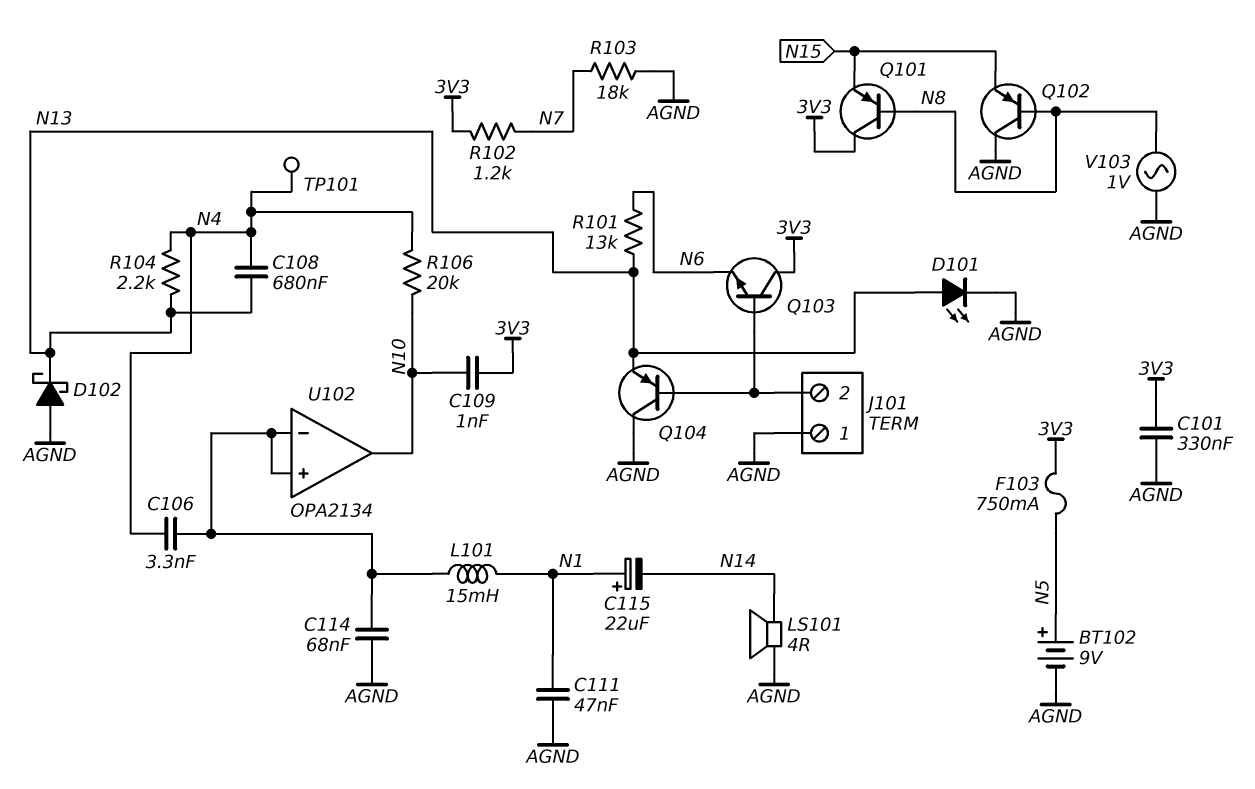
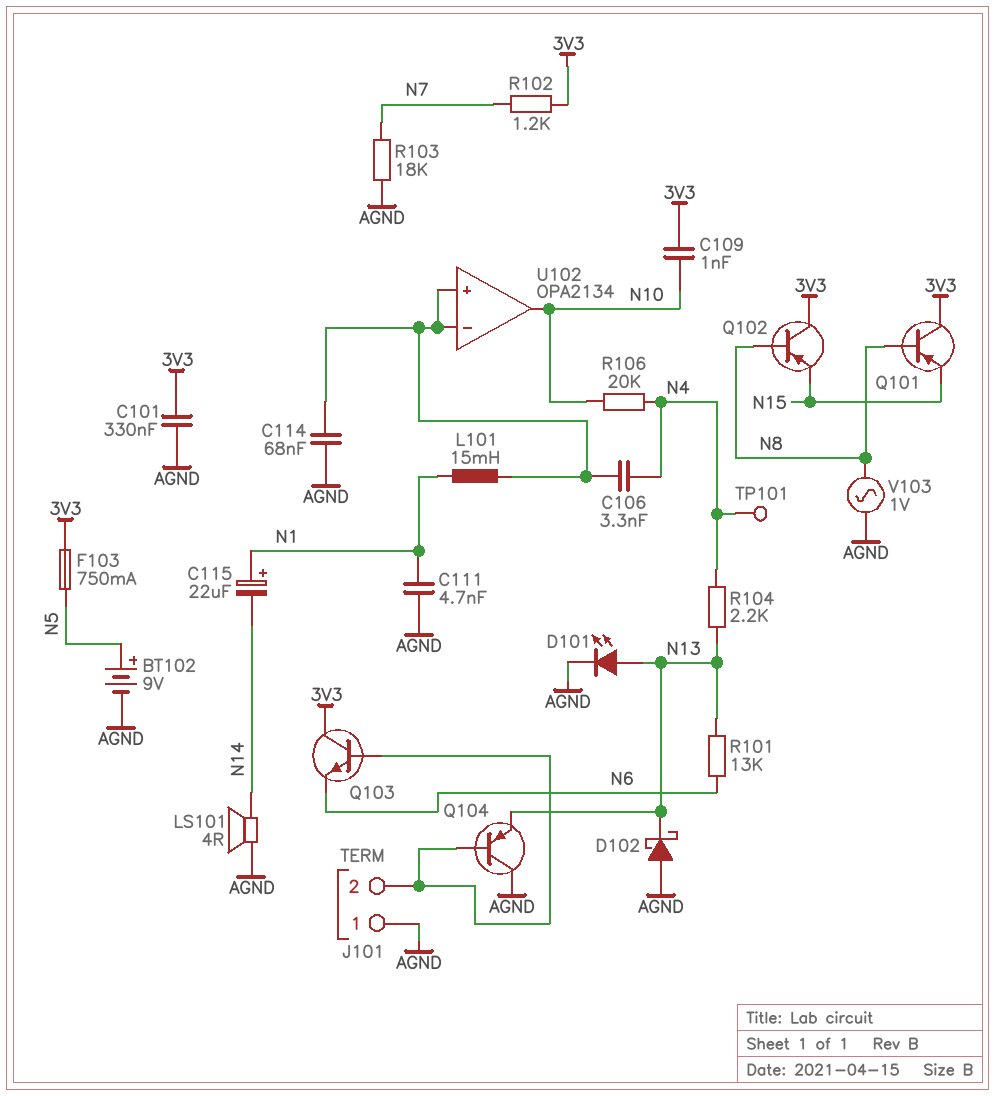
C108: 680nF (N4, N13) -> none
C111: 47nF (AGND, N1) -> 4.7nF (AGND, N1)
Q102: PNP (B N8, C AGND, E N15) -> PNP (B N8, C 3V3, E N15)

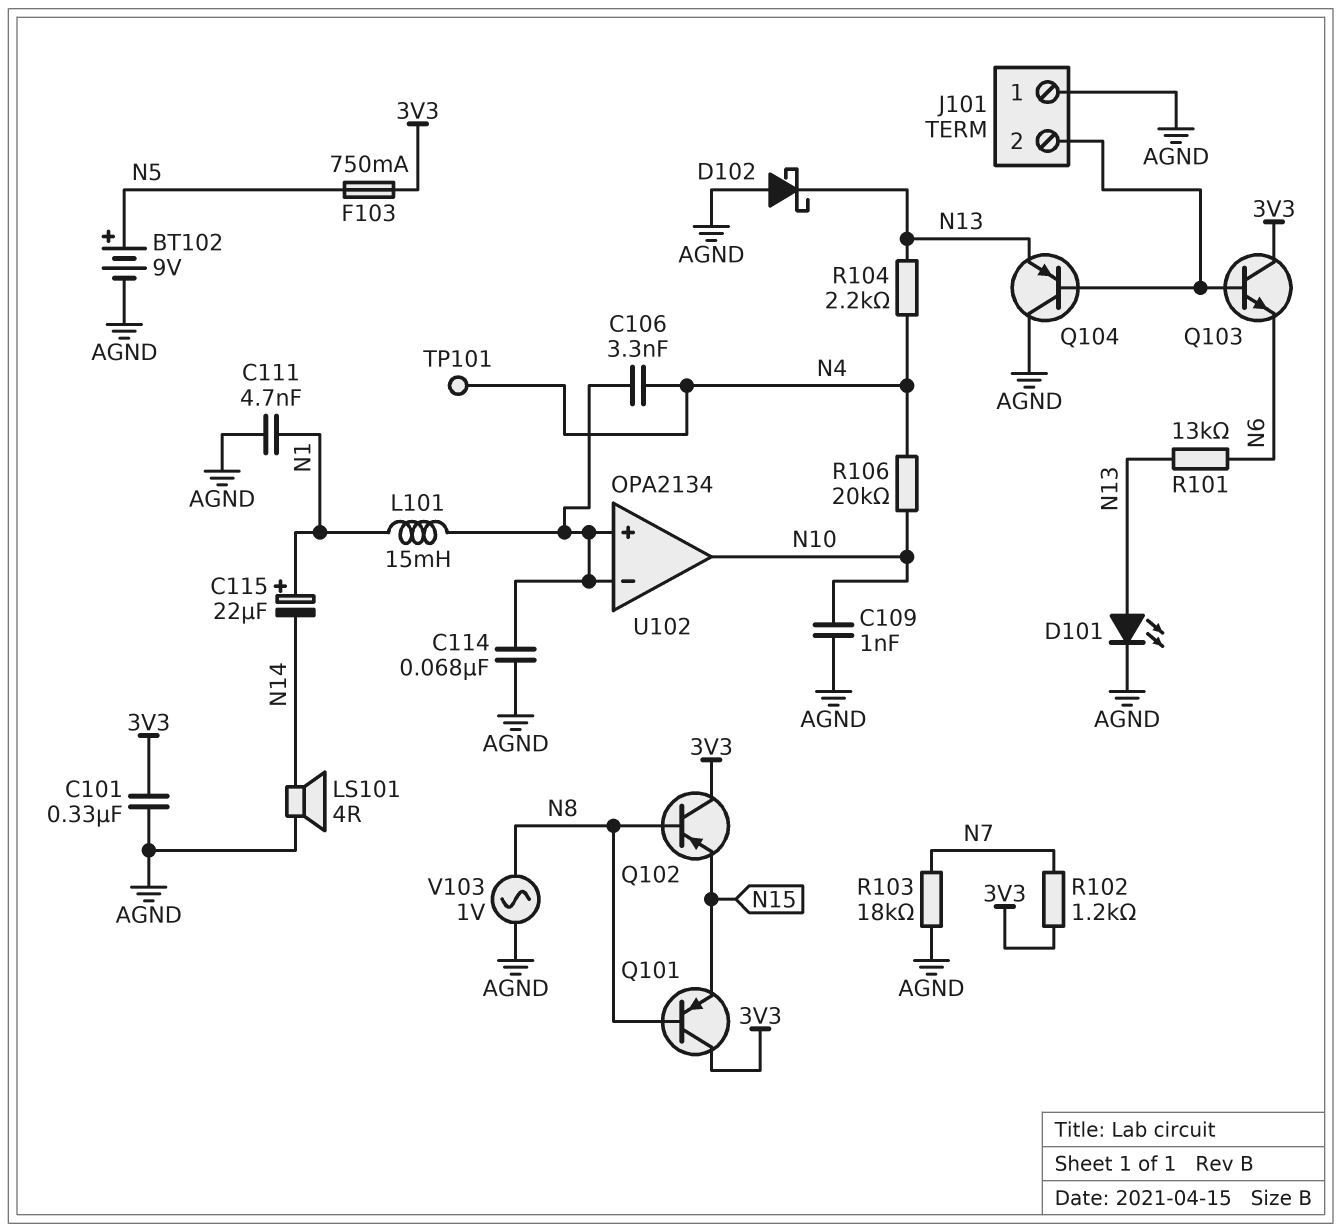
C109: 1nF (3V3, N10) -> 1nF (AGND, N10)

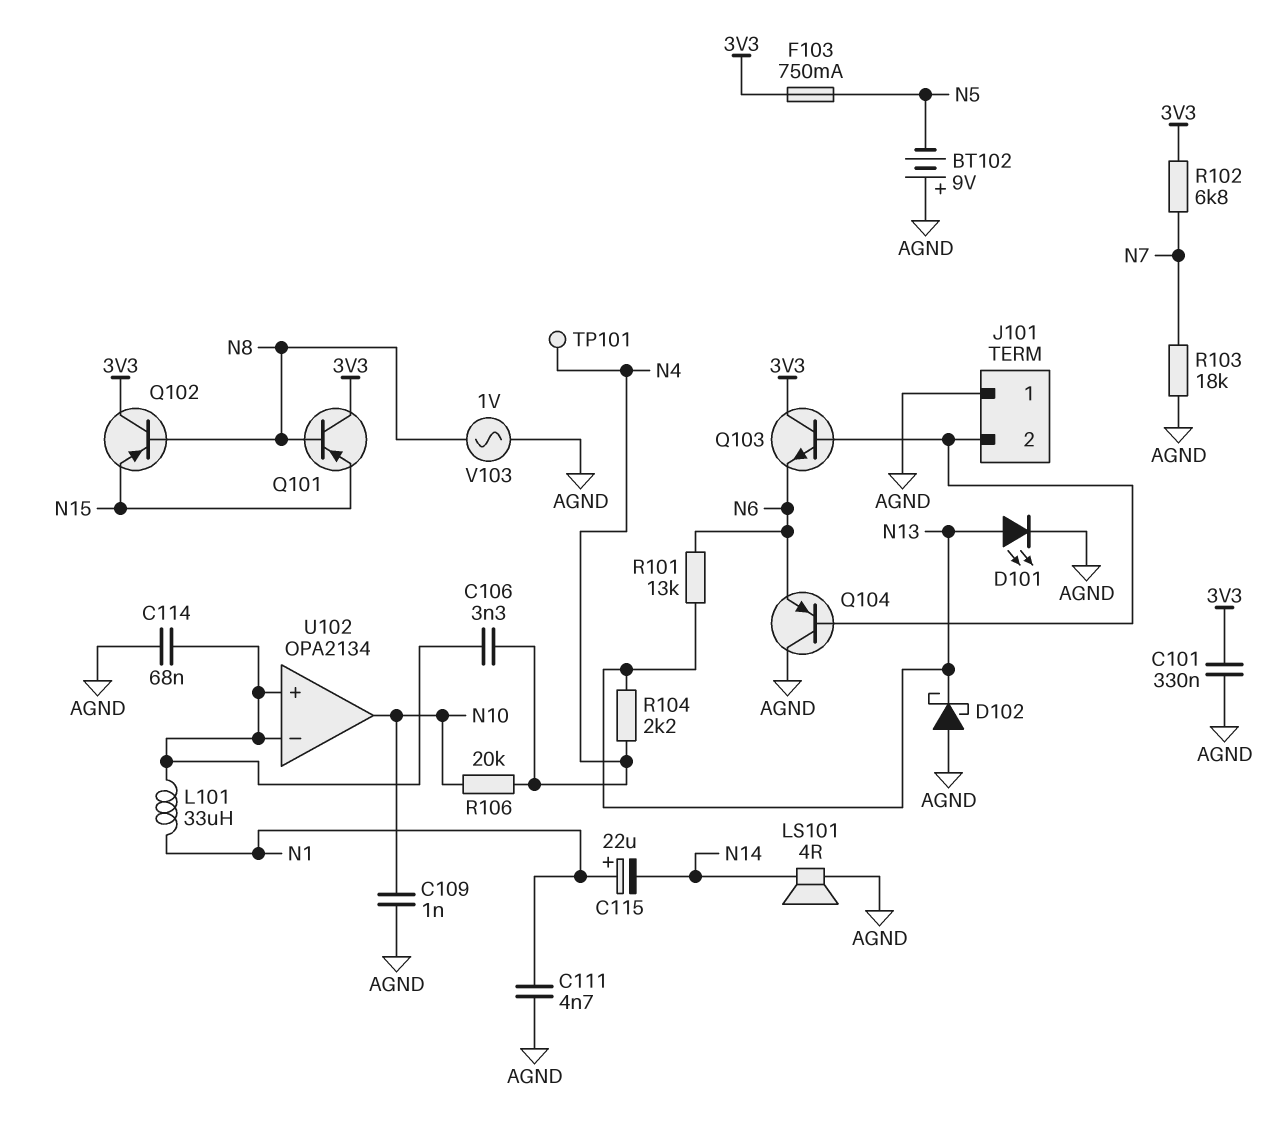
BT102: 9V (plus N5, minus AGND) -> 9V (plus AGND, minus N5)
L101: 15mH (N1, U102/in+) -> 33uH (N1, U102/in+)
Q104: PNP (B J101/2, C AGND, E N13) -> PNP (B J101/2, C AGND, E N6)
R102: 1.2k (3V3, N7) -> 6.8k (3V3, N7)

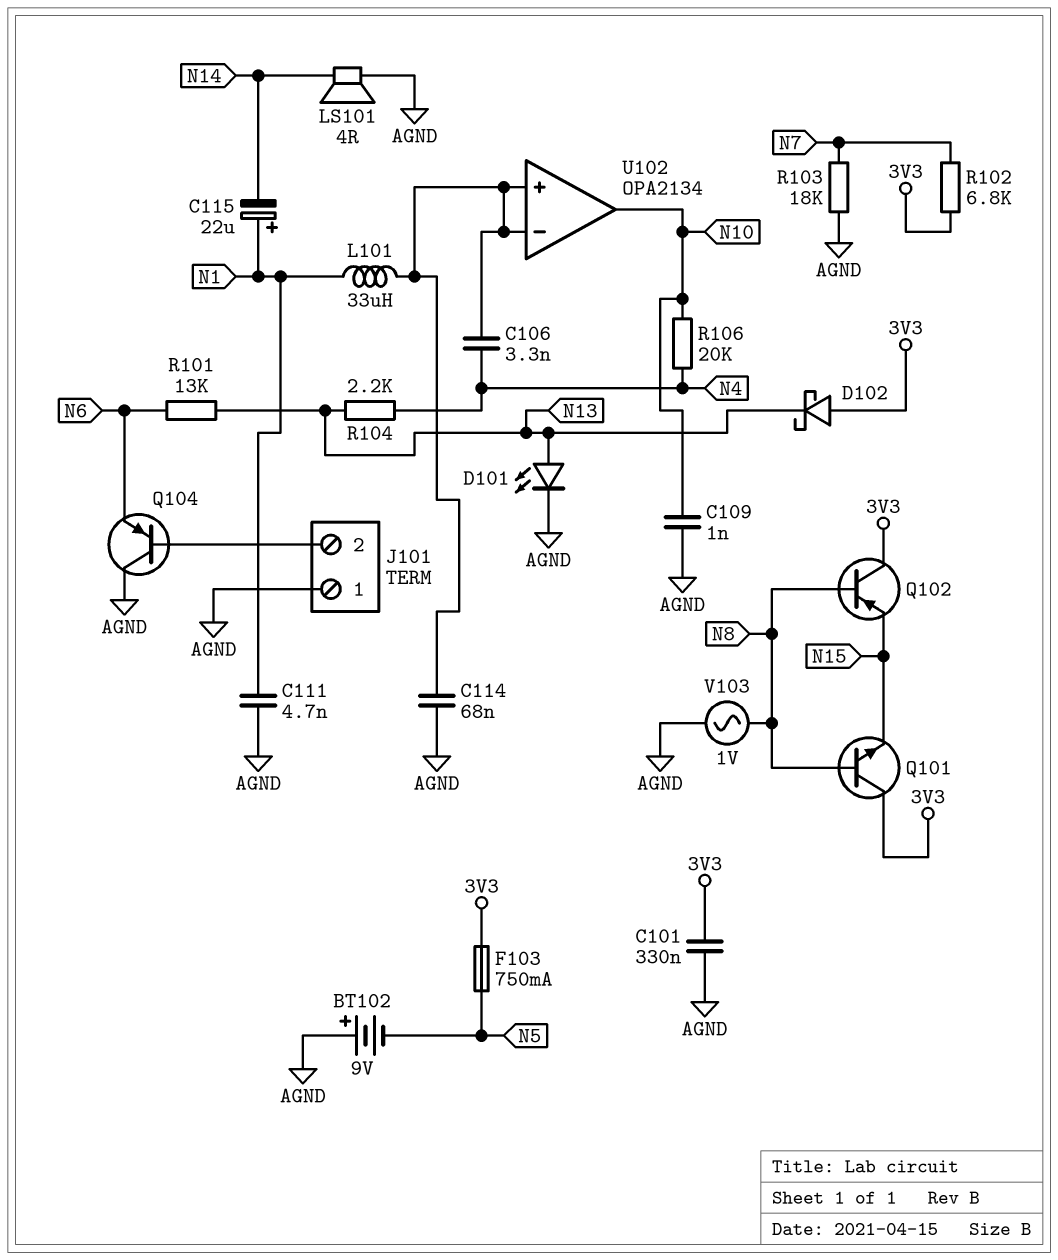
D102: schottky (A AGND, K N13) -> schottky (A 3V3, K N13)
Q101: PNP (B N8, C 3V3, E N15) -> NPN (B N8, C 3V3, E N15)
Q103: NPN (B J101/2, C 3V3, E N6) -> none
TP101: test point (N4) -> none

